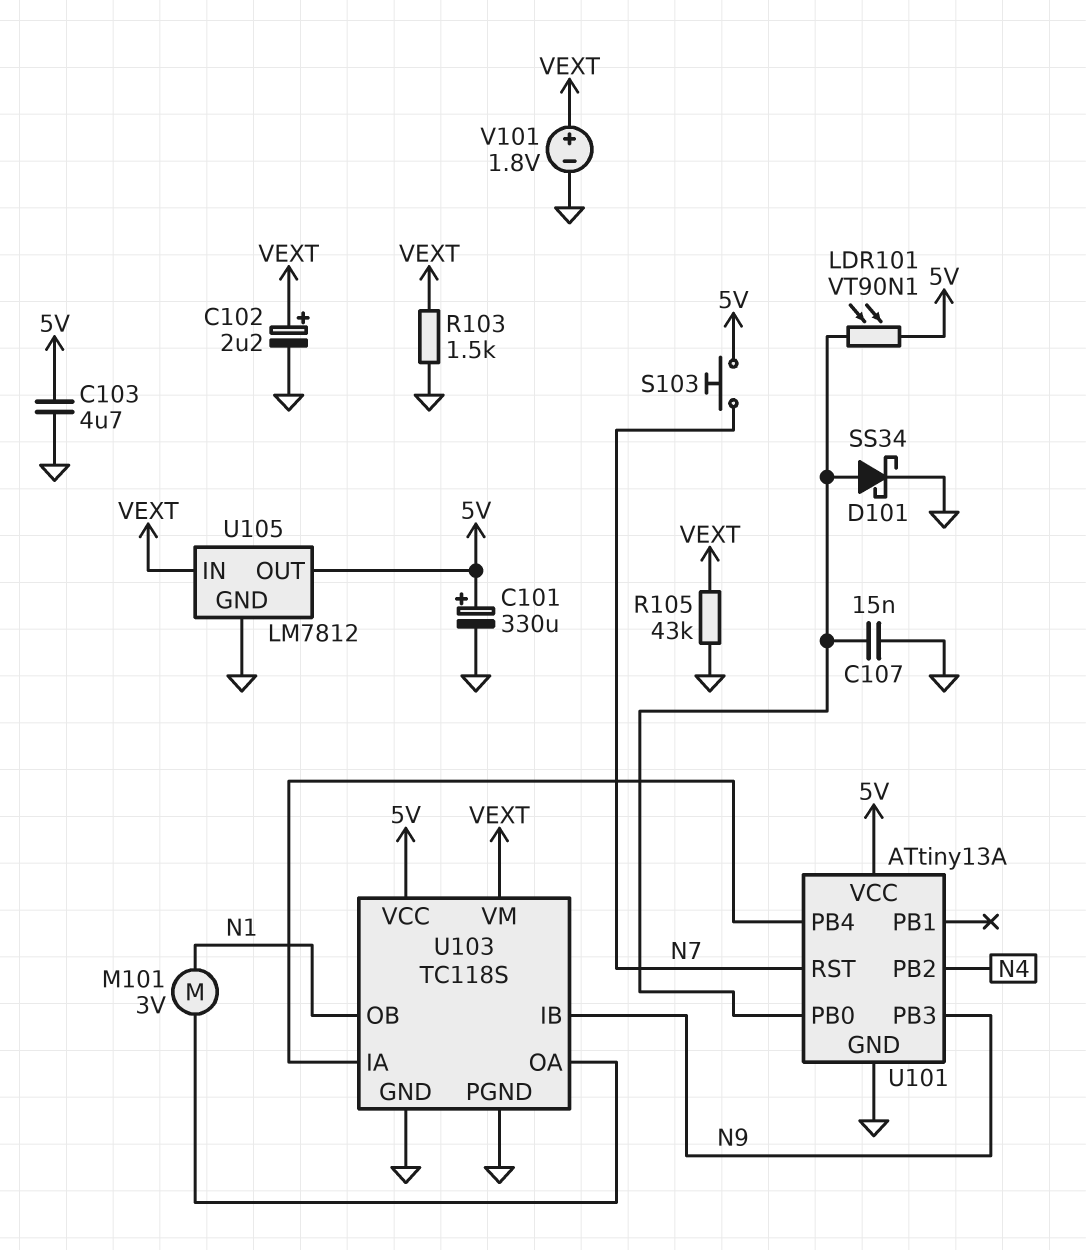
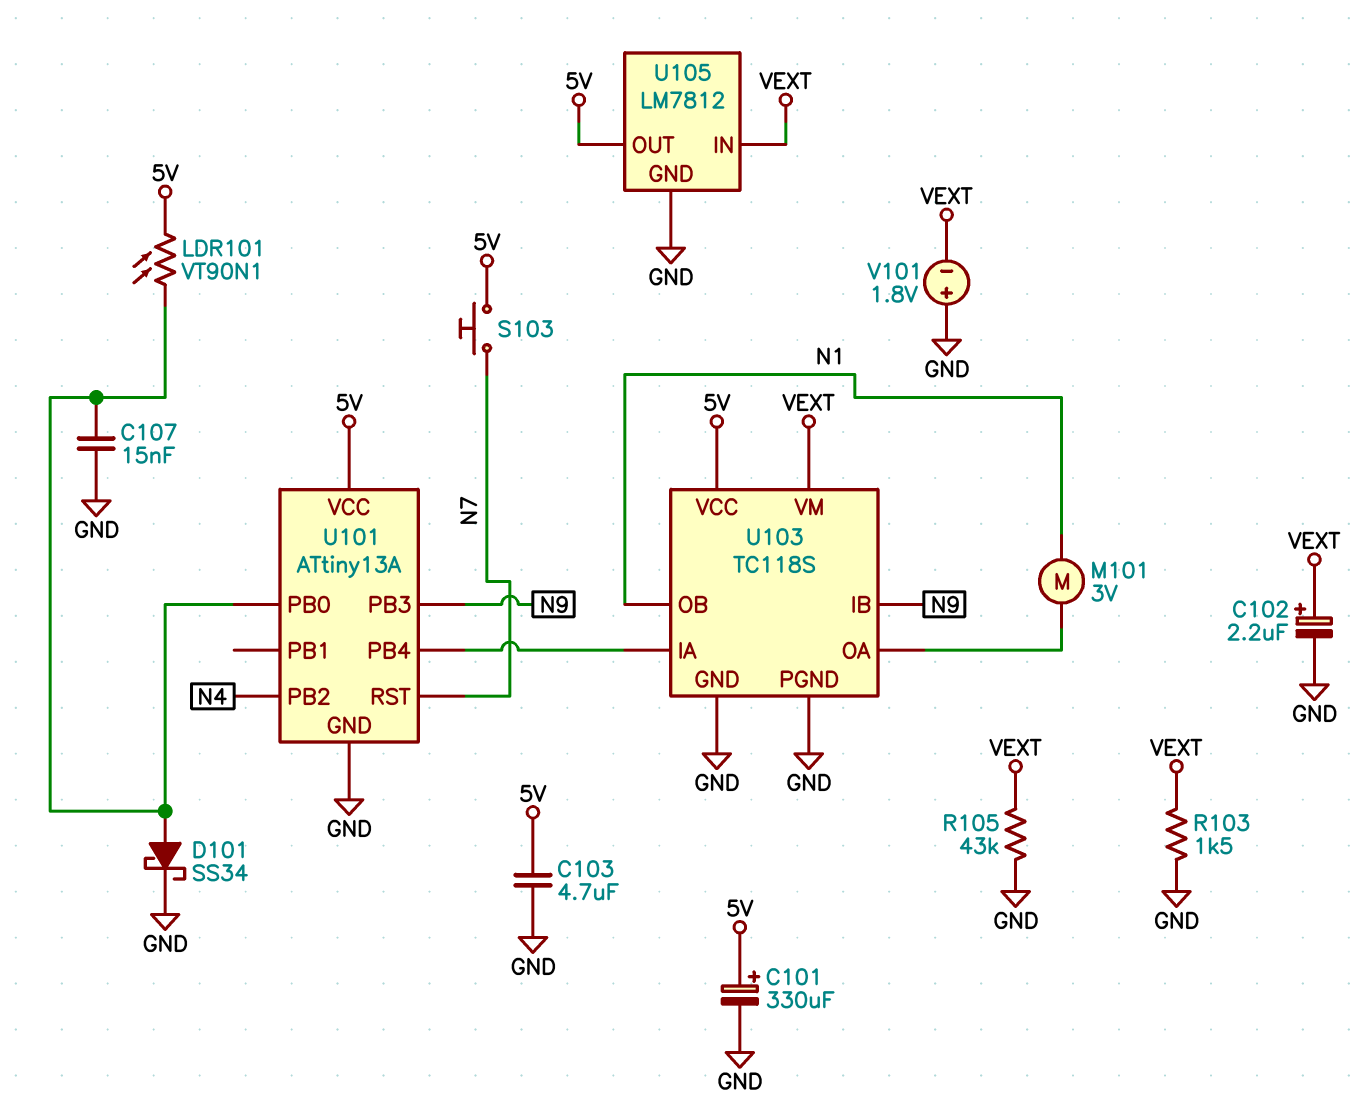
V101: 1.8V (plus VEXT, minus GND) -> 1.8V (plus GND, minus VEXT)

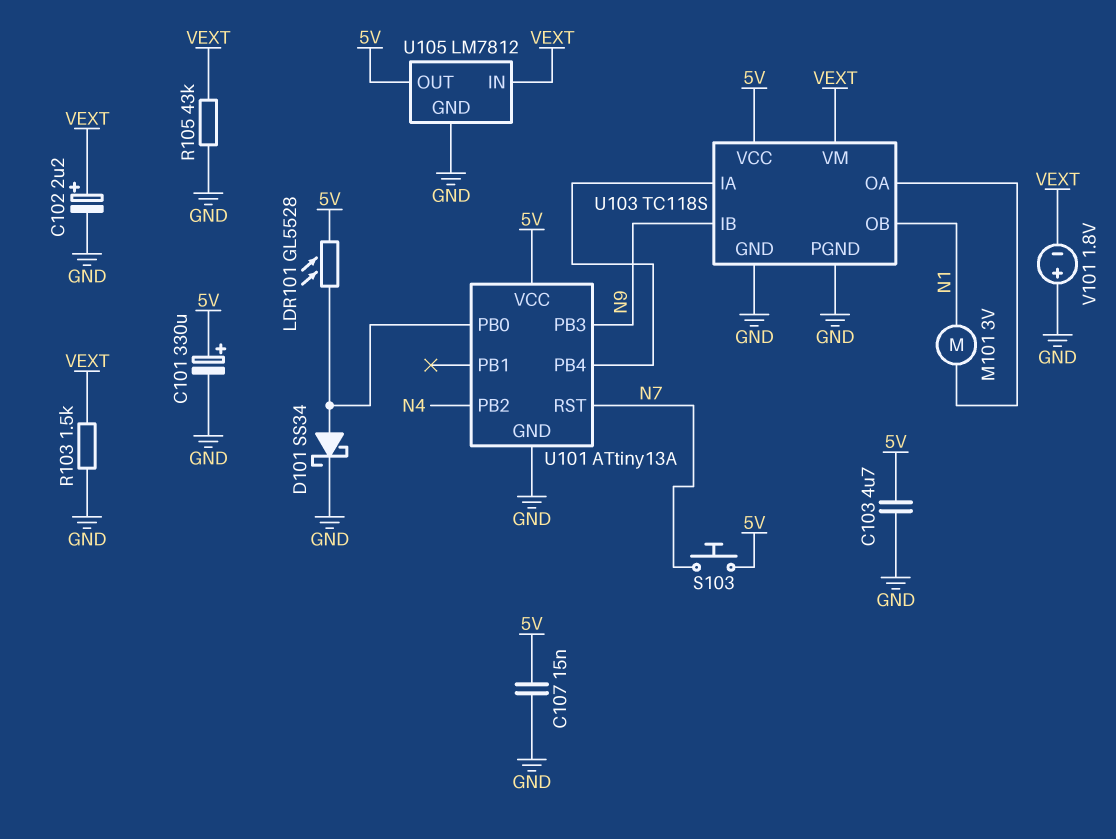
C107: 15nF (GND, U101/PB0) -> 15nF (5V, GND)
LDR101: VT90N1 (5V, U101/PB0) -> GL5528 (5V, U101/PB0)

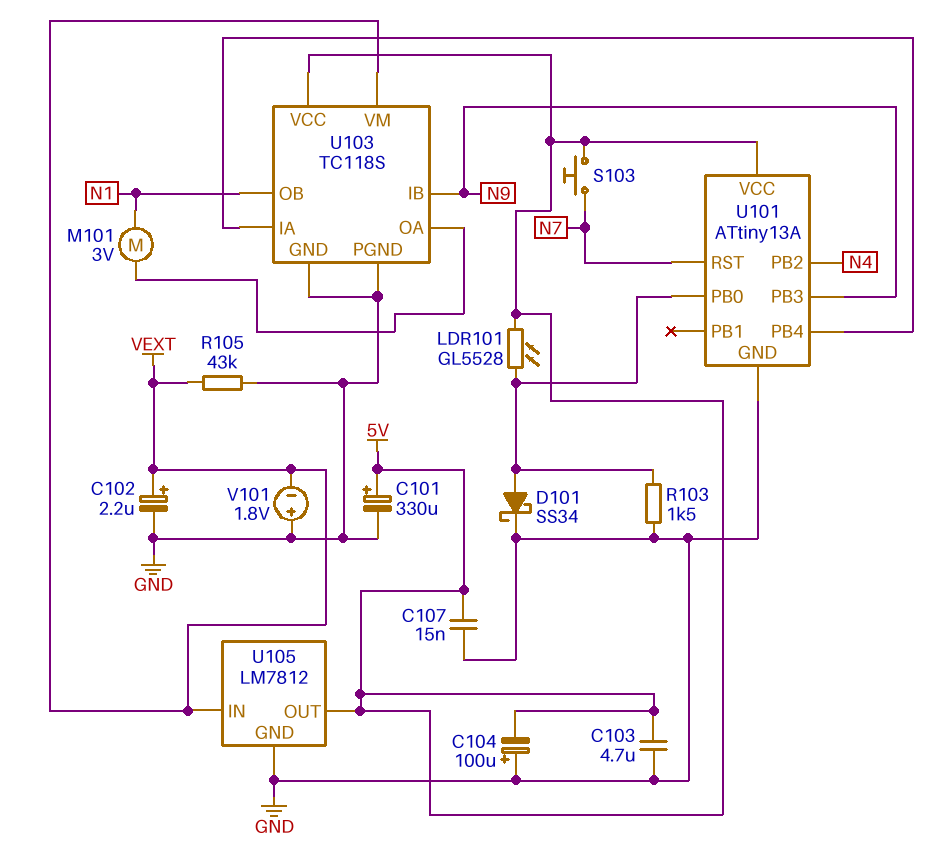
C104: none -> 100uF (plus GND, minus 5V)
R103: 1.5k (GND, VEXT) -> 1.5k (GND, U101/PB0)

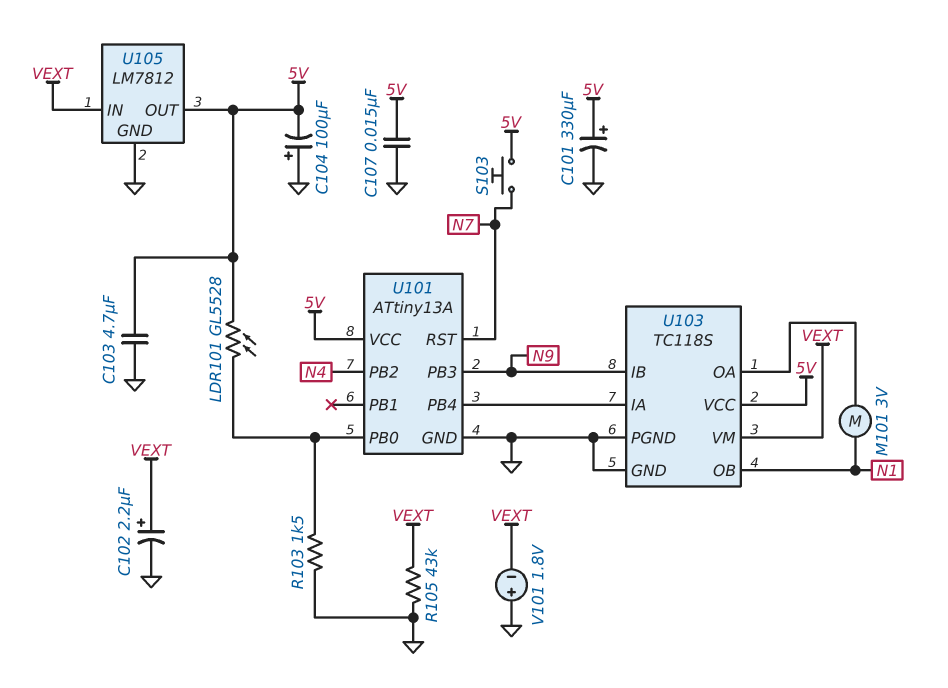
D101: schottky SS34 (A U101/PB0, K GND) -> none

